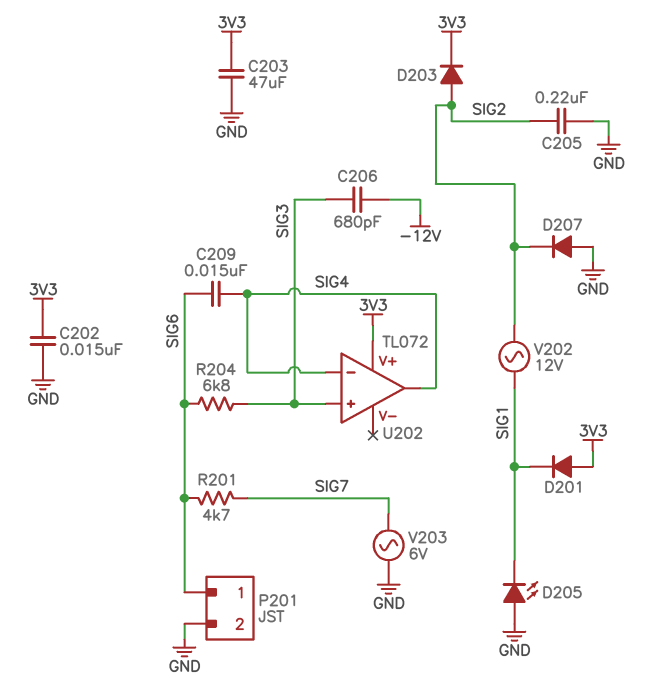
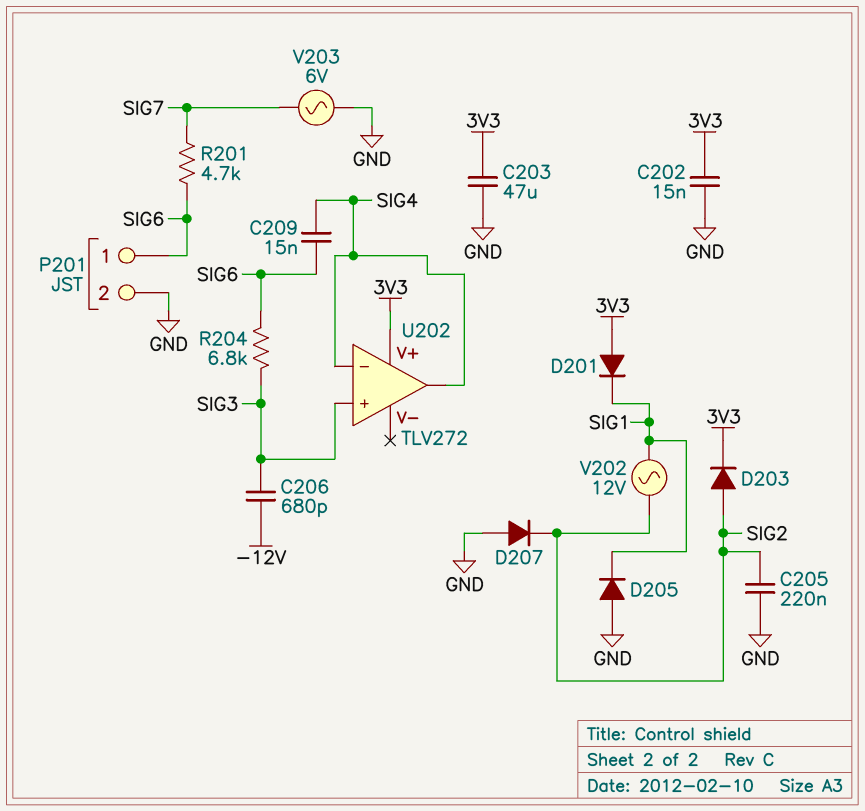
D205: LED (A GND, K SIG1) -> diode (A GND, K SIG1)
U202: TL072 -> TLV272

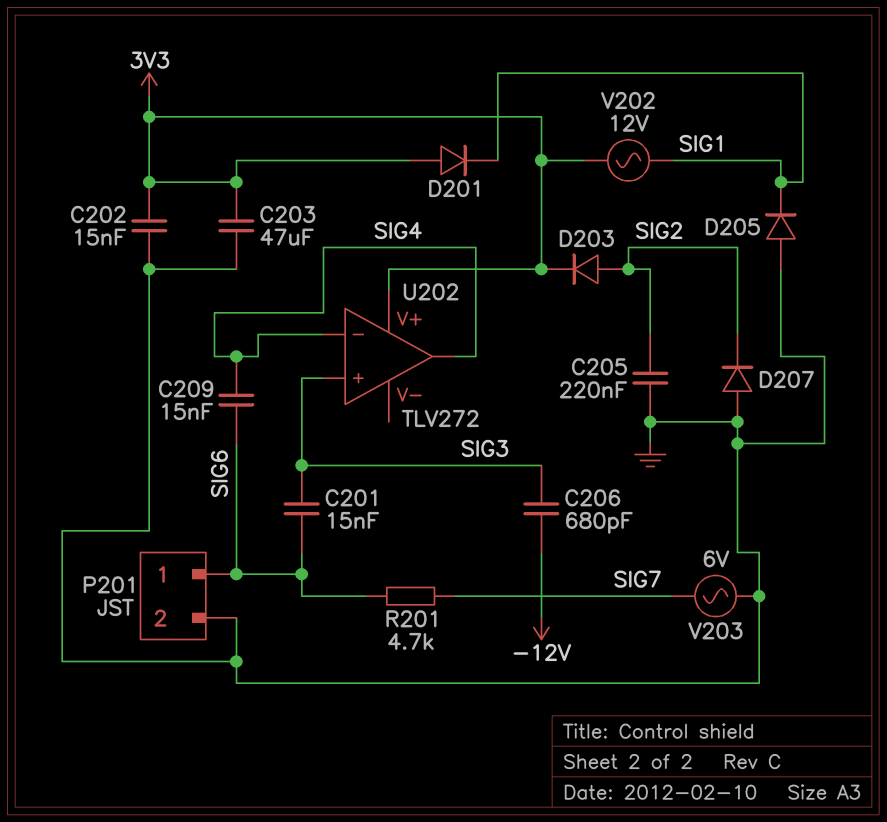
C201: none -> 15nF (SIG3, SIG6)
R204: 6.8k (SIG3, SIG6) -> none
V202: AC 12V (SIG1, SIG2) -> AC 12V (3V3, SIG1)

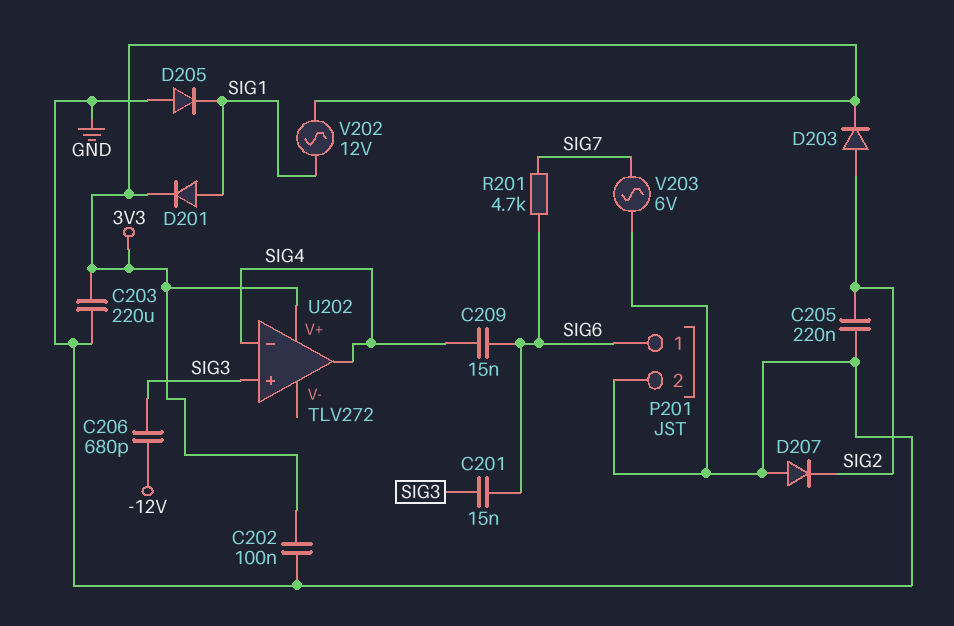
C202: 15nF (3V3, GND) -> 100nF (3V3, GND)
C203: 47uF (3V3, GND) -> 220uF (3V3, GND)
D201: diode (A 3V3, K SIG1) -> diode (A SIG1, K 3V3)

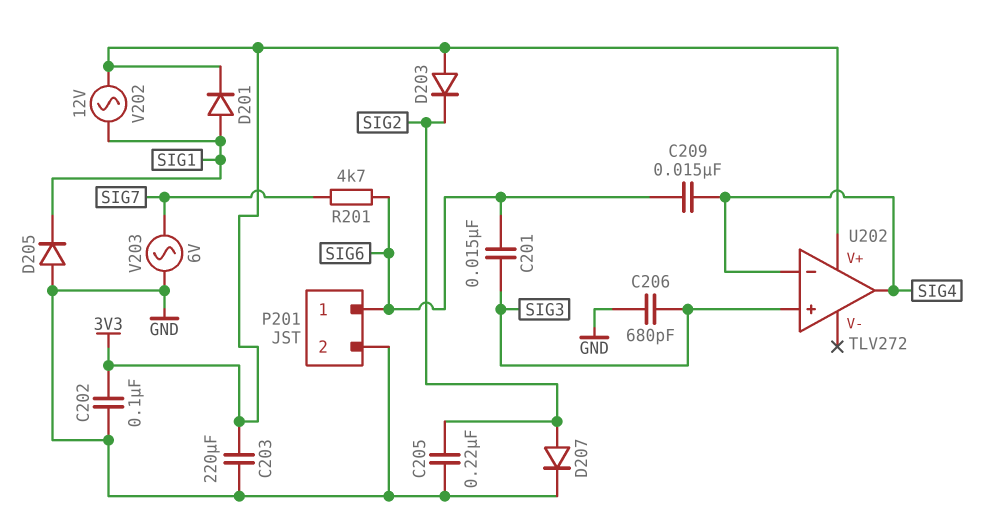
C206: 680pF (-12V, SIG3) -> 680pF (GND, SIG3)
D203: diode (A SIG2, K 3V3) -> diode (A 3V3, K SIG2)
D207: diode (A GND, K SIG2) -> diode (A SIG2, K GND)

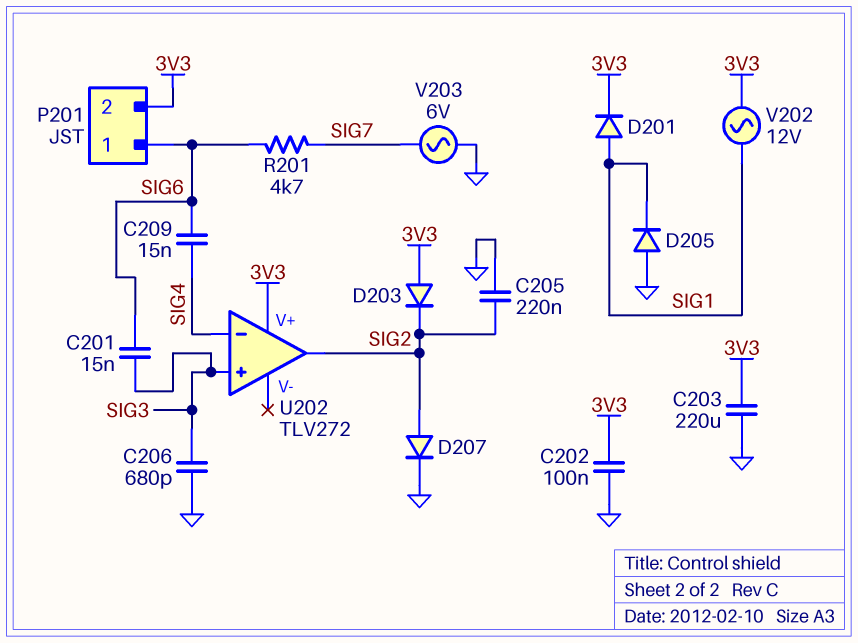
P201 pin 2: GND -> 3V3
U202 pin out: SIG4 -> SIG2

